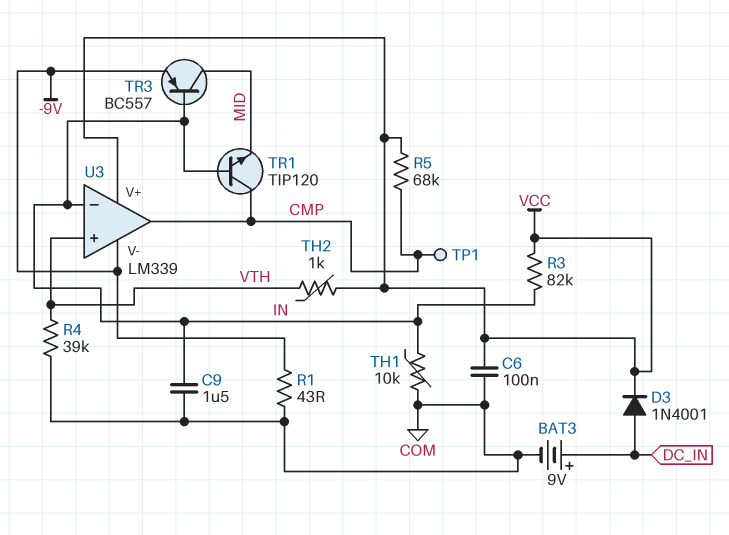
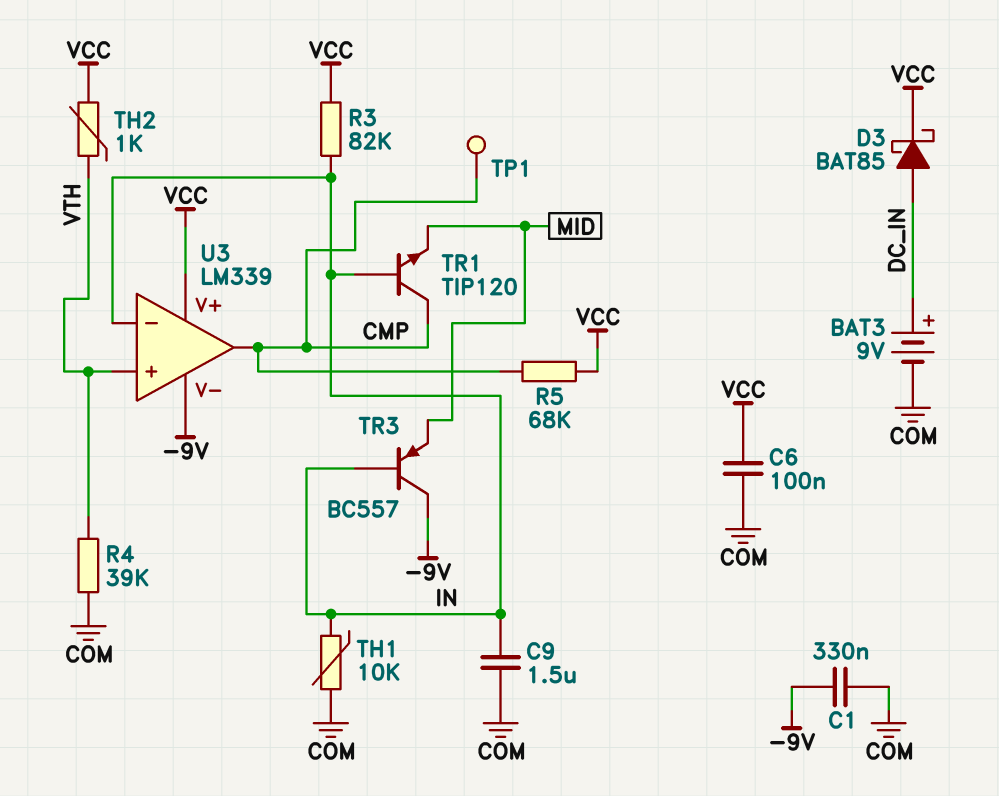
C1: none -> 330nF (-9V, COM)
D3: diode 1N4001 (A DC_IN, K VCC) -> schottky BAT85 (A DC_IN, K VCC)
R1: 43 (-9V, COM) -> none
TR3: PNP BC557 (B IN, C MID, E -9V) -> PNP BC557 (B IN, C -9V, E MID)

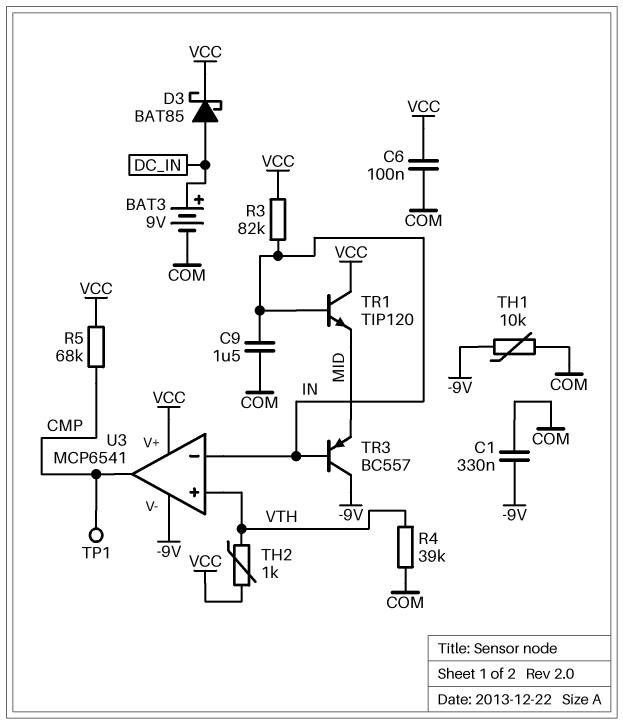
TH1: 10k (COM, IN) -> 10k (-9V, COM)
TR1: NPN TIP120 (B IN, C CMP, E MID) -> NPN TIP120 (B IN, C VCC, E MID)
U3: LM339 -> MCP6541

